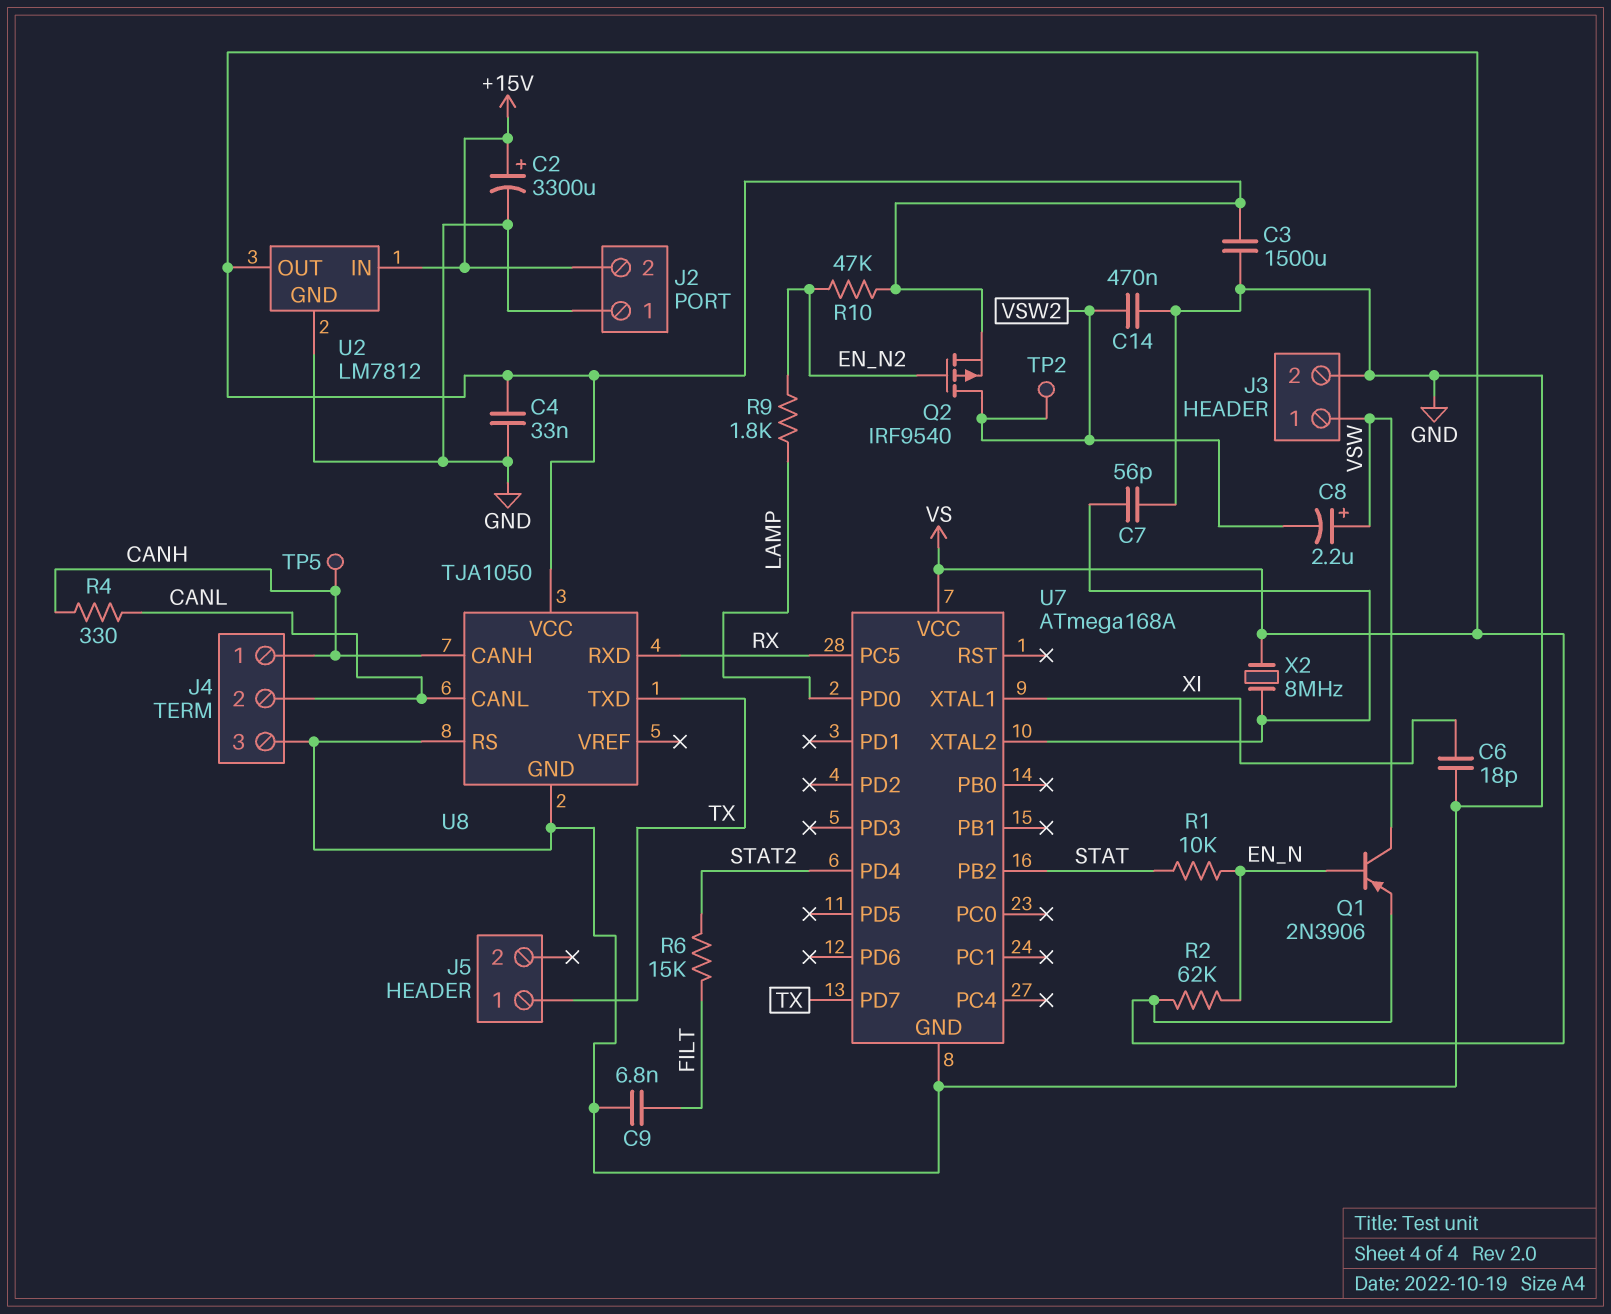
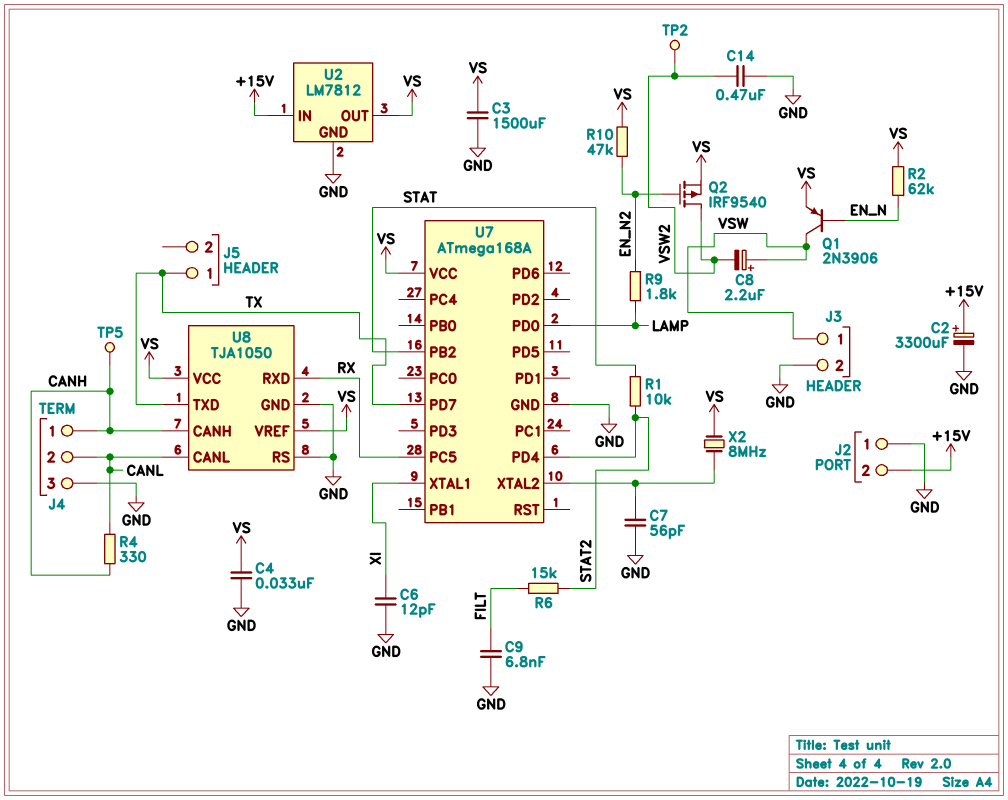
C6: 18pF (GND, XI) -> 12pF (GND, XI)
R1: 10k (EN_N, STAT) -> 10k (STAT, STAT2)
U8 pin VREF: none -> VS

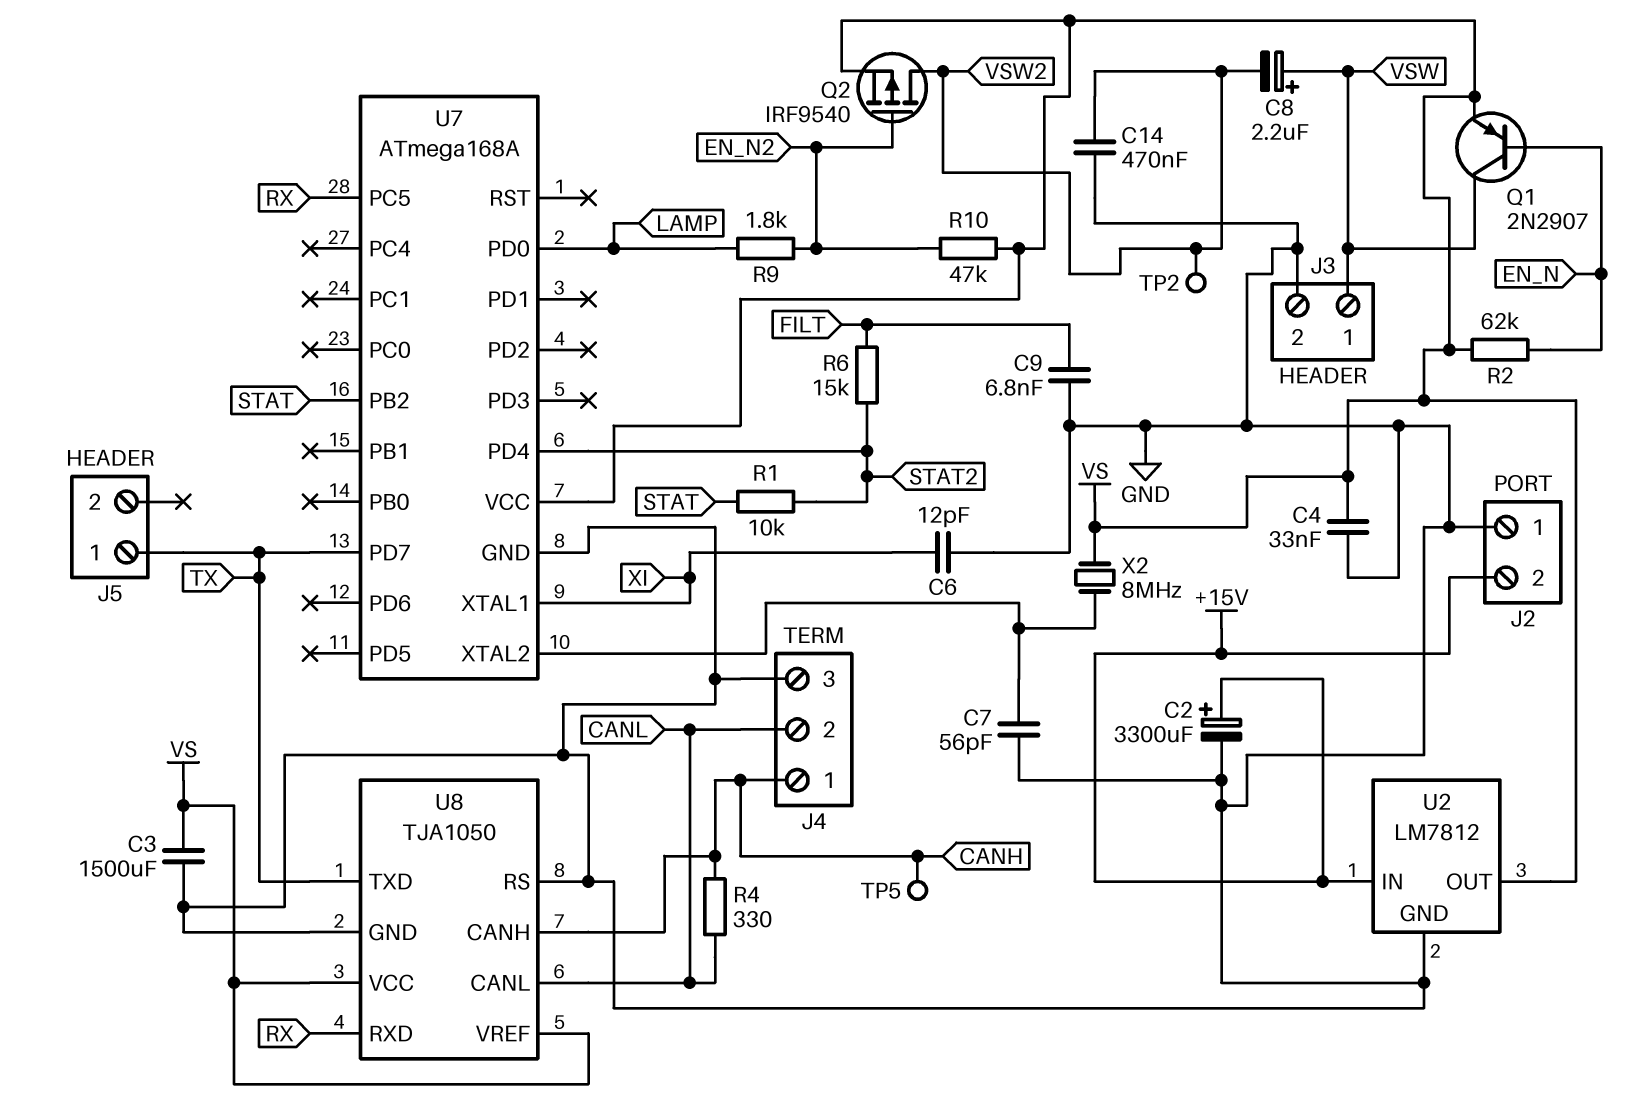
Q1: PNP 2N3906 (B EN_N, C VSW, E VS) -> PNP 2N2907 (B EN_N, C VSW, E VS)

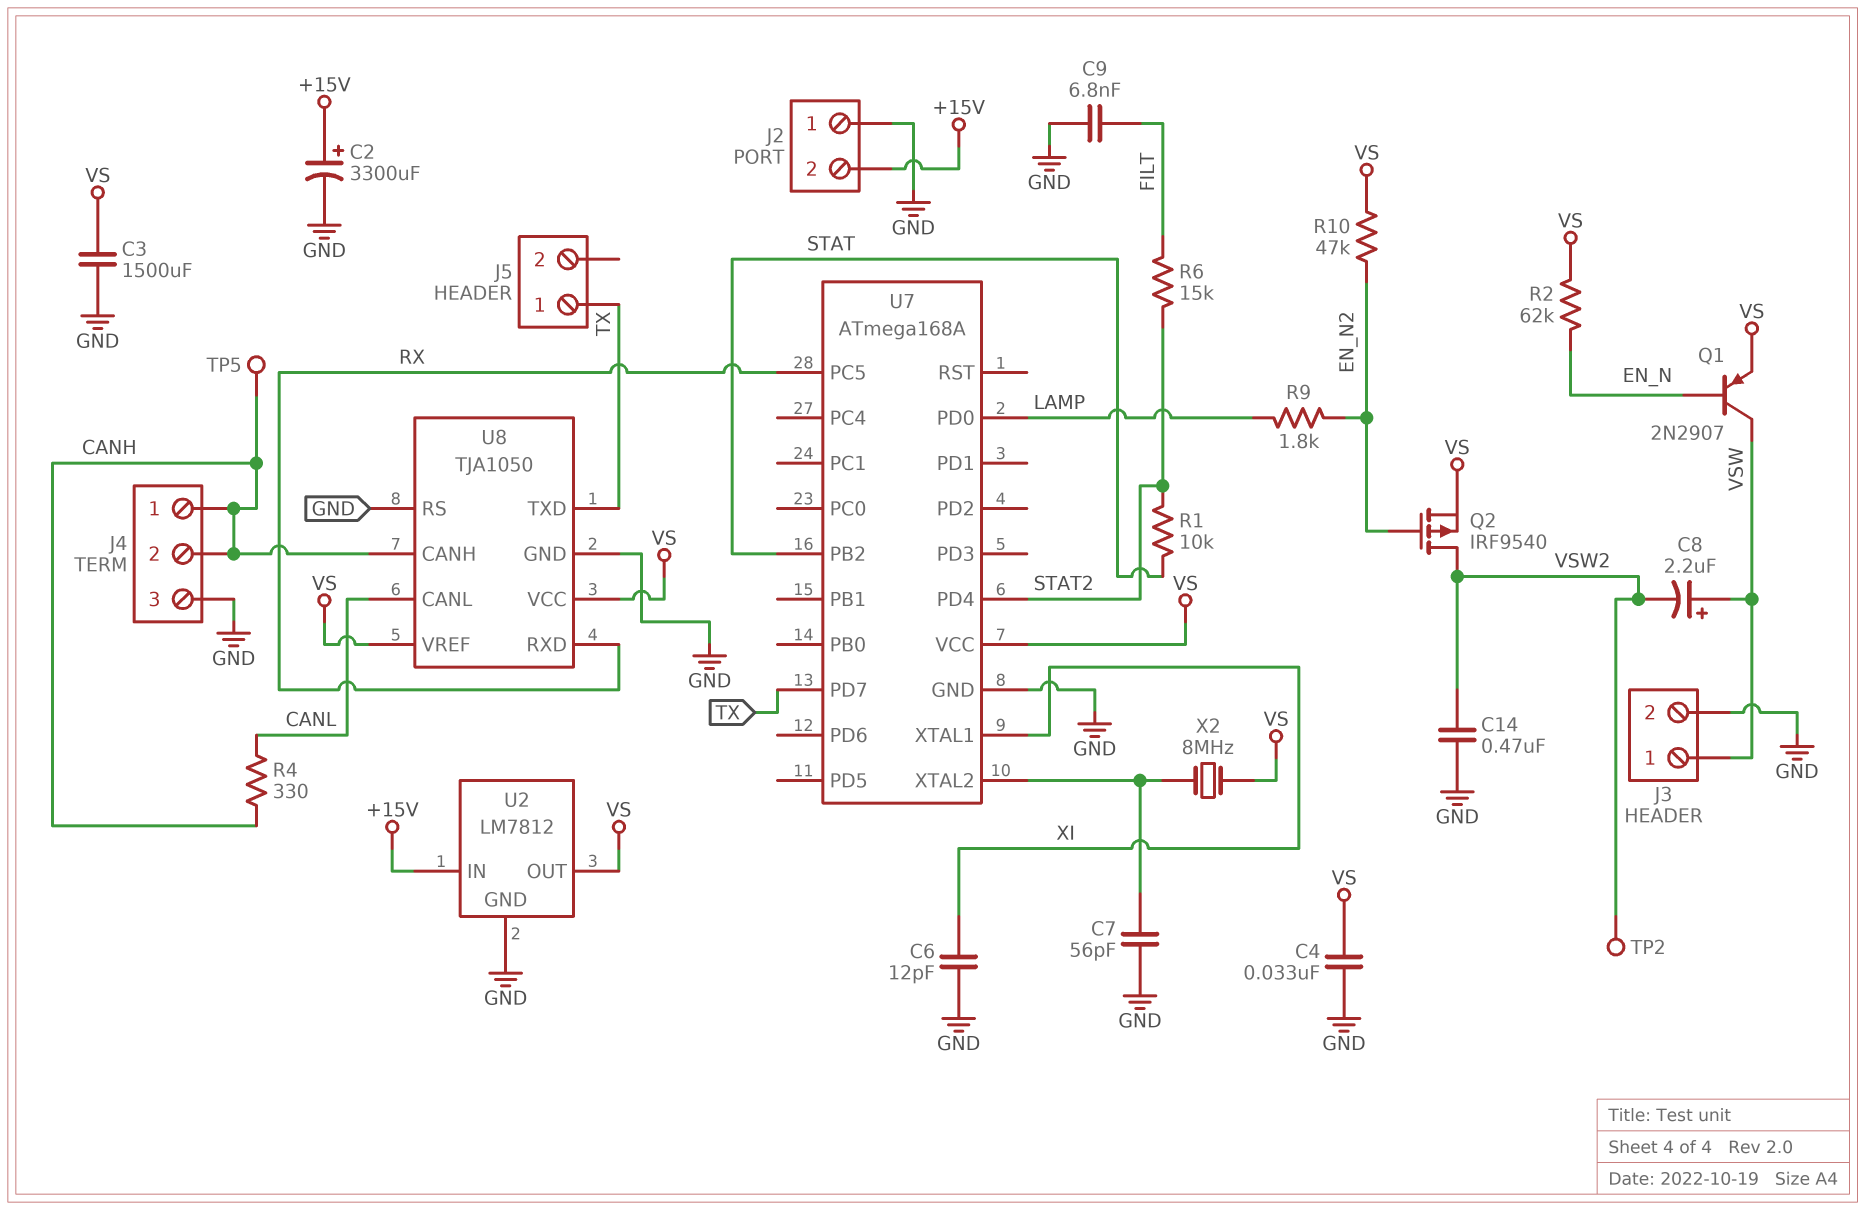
J4 pin 2: CANL -> CANH

